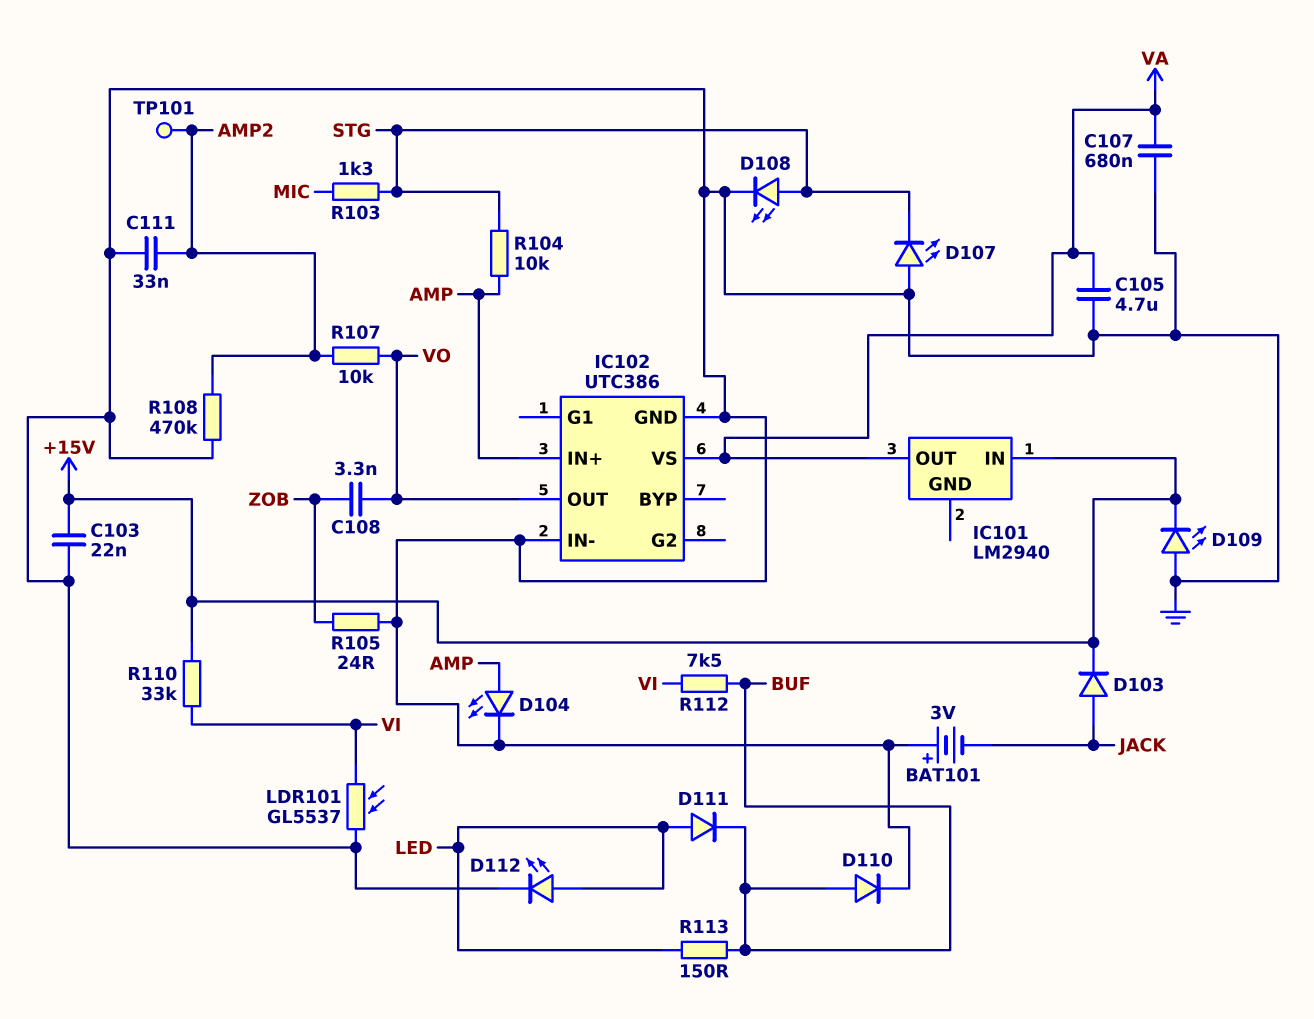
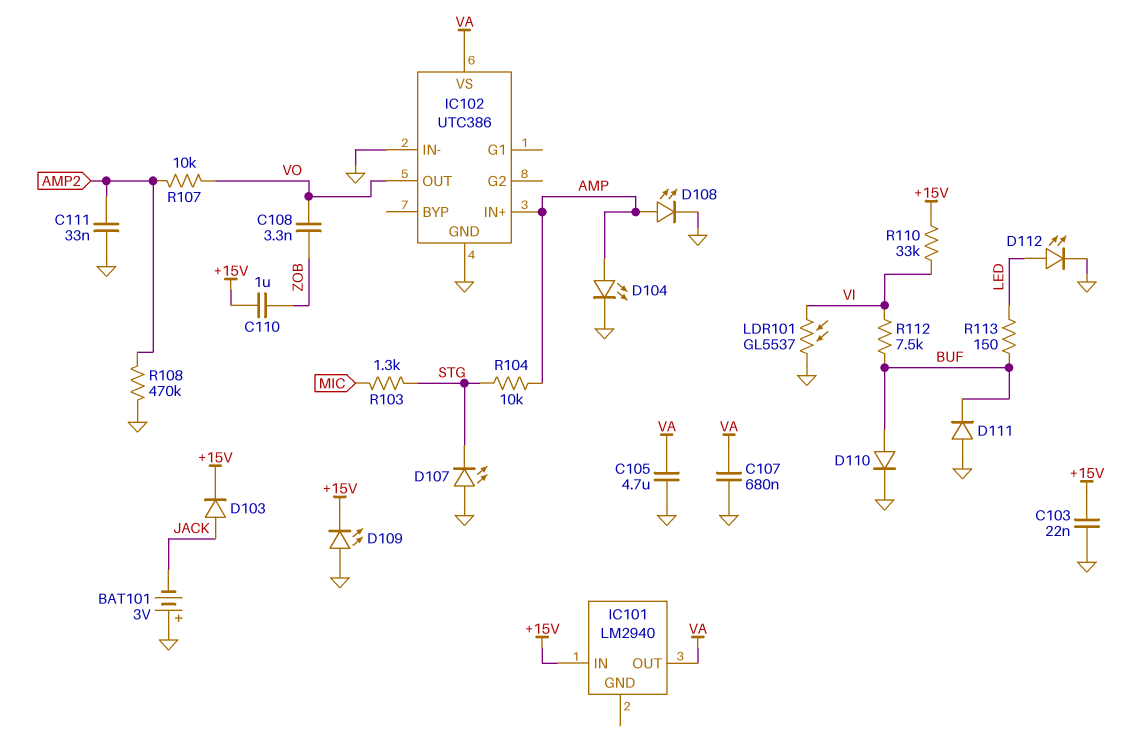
C110: none -> 1uF (+15V, ZOB)
D108: LED (A STG, K GND) -> LED (A AMP, K GND)
D111: diode (A LED, K BUF) -> diode (A GND, K BUF)
R105: 24 (GND, ZOB) -> none
TP101: test point (AMP2) -> none

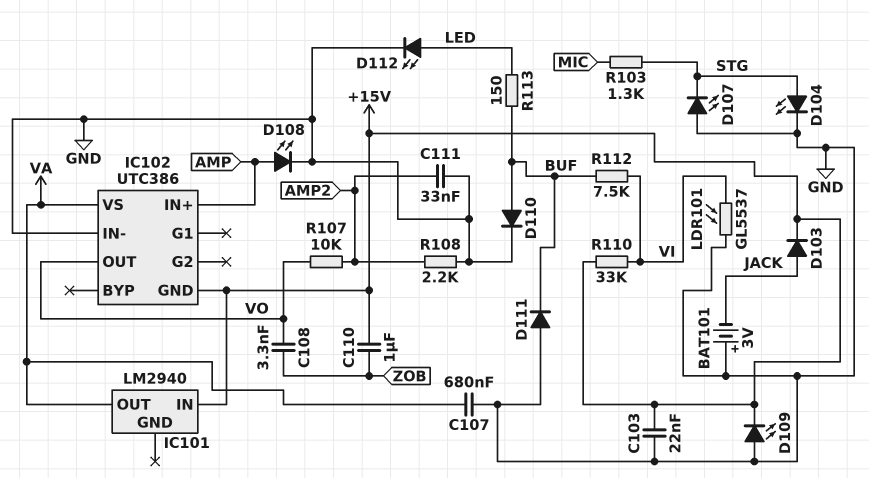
C105: 4.7uF (GND, VA) -> none
D104: LED (A AMP, K GND) -> LED (A STG, K GND)
IC102 pin GND: GND -> +15V
R104: 10k (AMP, STG) -> none
R108: 470k (AMP2, GND) -> 2.2k (AMP2, GND)

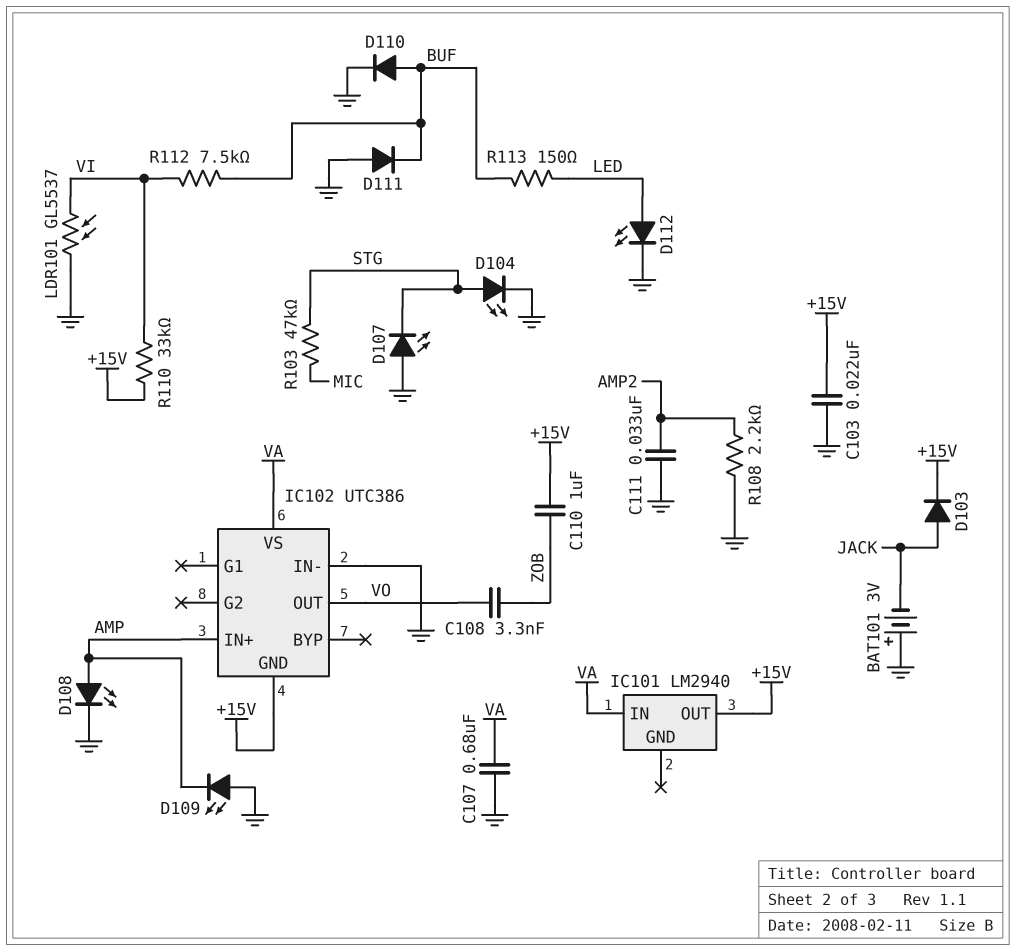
D109: LED (A GND, K +15V) -> LED (A GND, K AMP)
IC101 pin IN: +15V -> VA
IC101 pin OUT: VA -> +15V
R103: 1.3k (MIC, STG) -> 47k (MIC, STG)
R107: 10k (AMP2, VO) -> none

